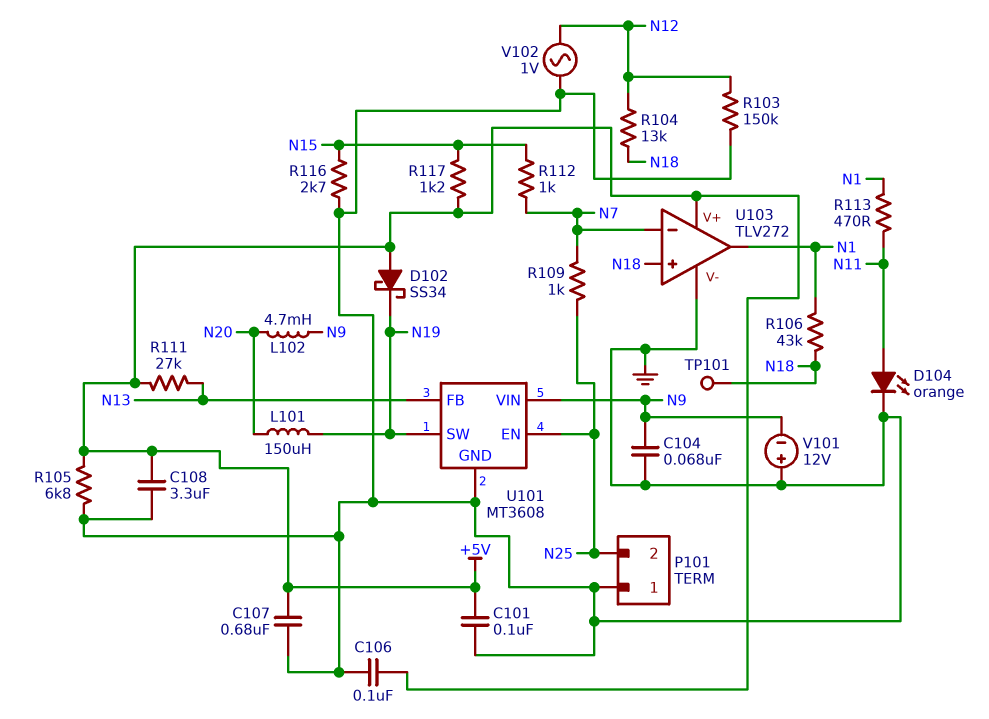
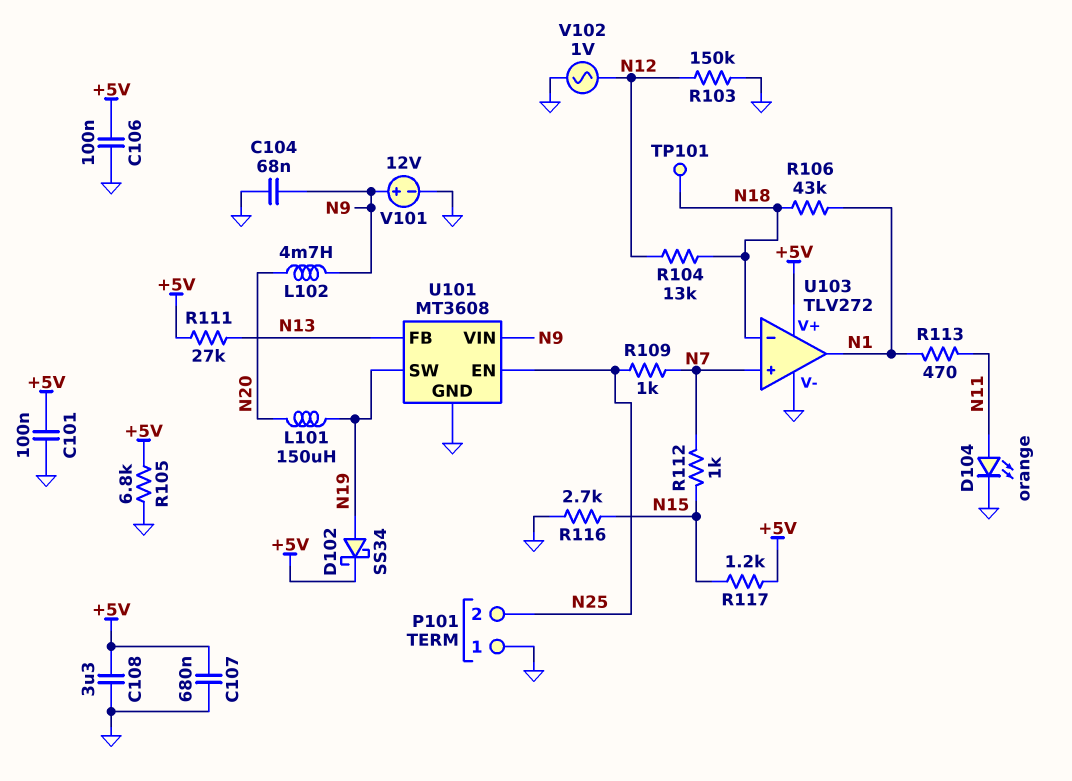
D102: schottky SS34 (A +5V, K N19) -> schottky SS34 (A N19, K +5V)
U103 pin in+: N18 -> N7
U103 pin in-: N7 -> N18
V101: 12V (plus GND, minus N9) -> 12V (plus N9, minus GND)

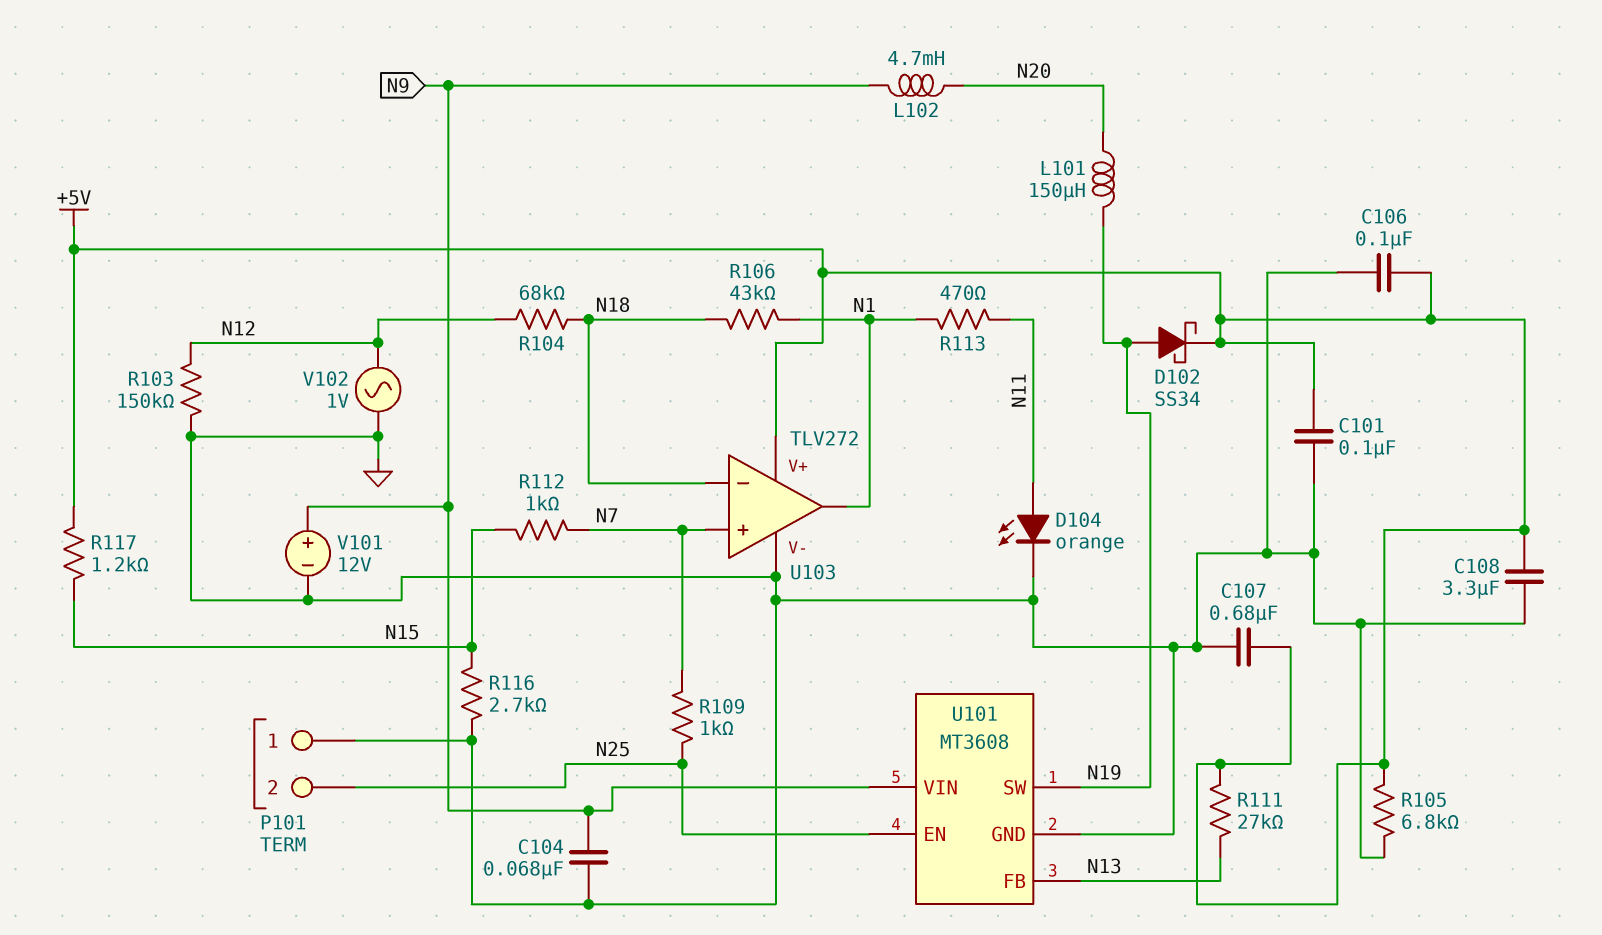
R104: 13k (N12, N18) -> 68k (N12, N18)
TP101: test point (N18) -> none

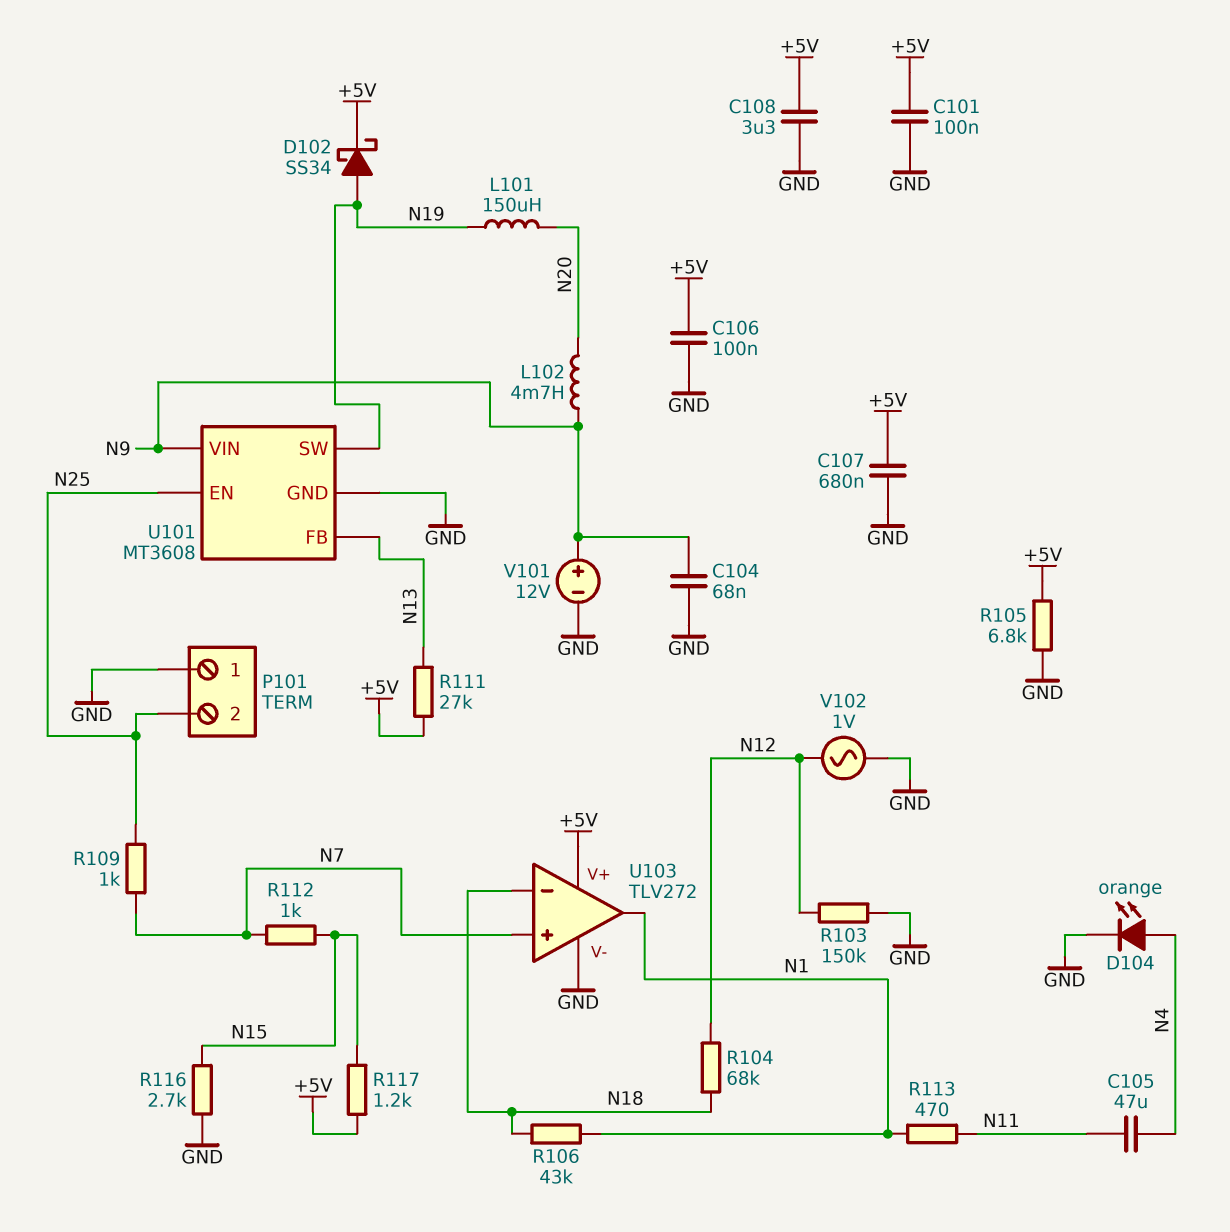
C105: none -> 47uF (N4, N11)
D104: LED orange (A N11, K GND) -> LED orange (A N4, K GND)

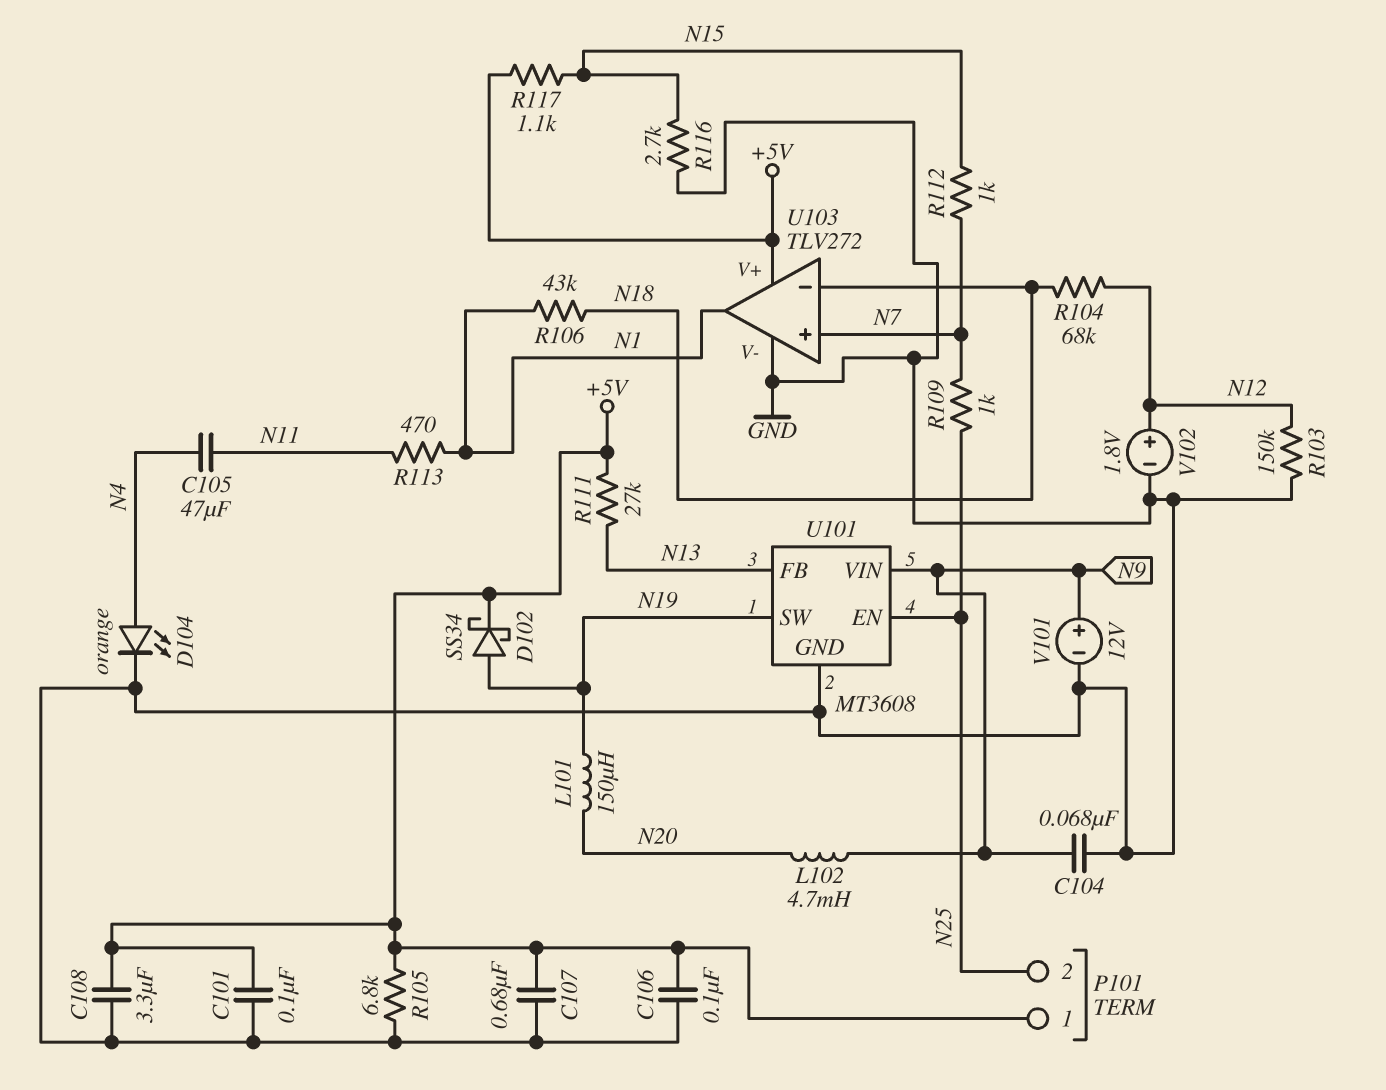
P101 pin 1: GND -> +5V
R117: 1.2k (+5V, N15) -> 1.1k (+5V, N15)
V102: AC 1V (GND, N12) -> 1.8V (plus N12, minus GND)

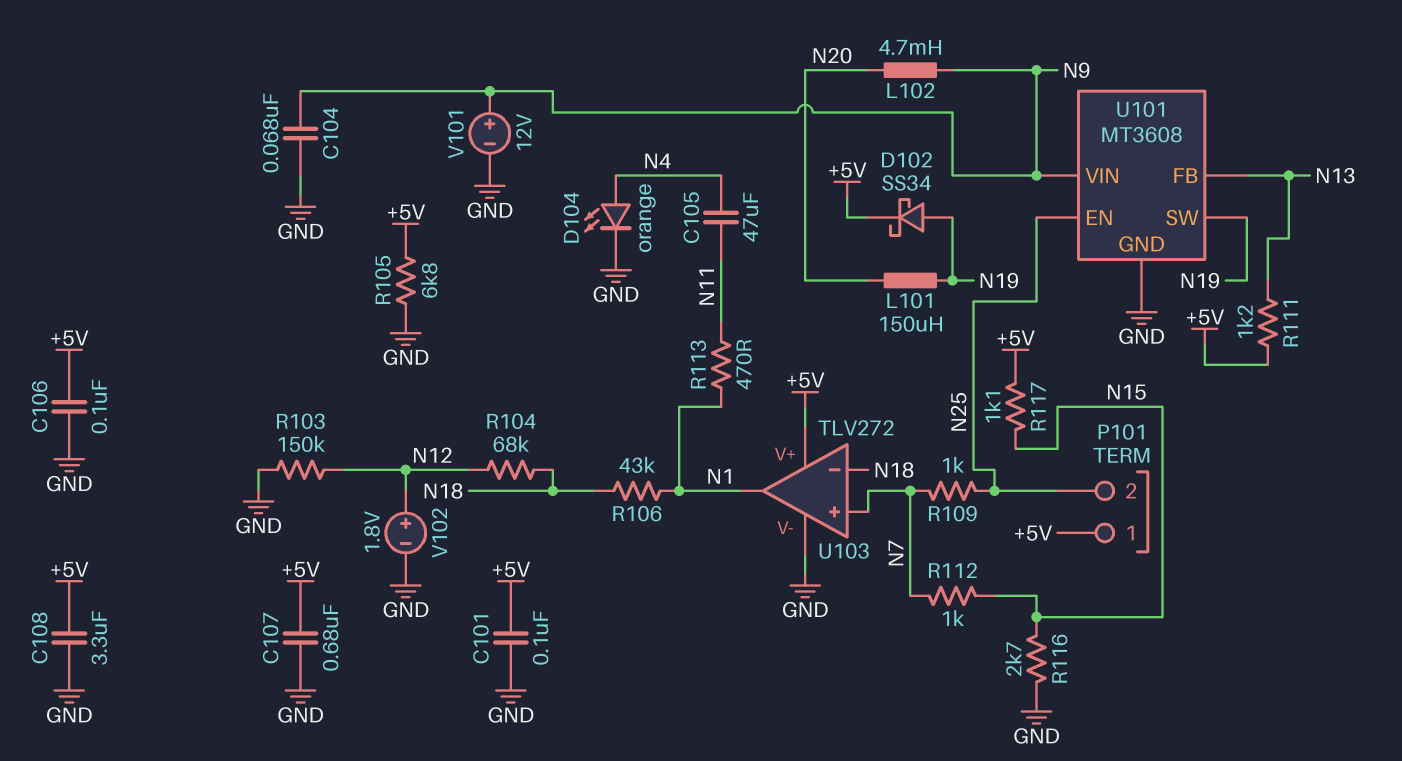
R111: 27k (+5V, N13) -> 1.2k (+5V, N13)

